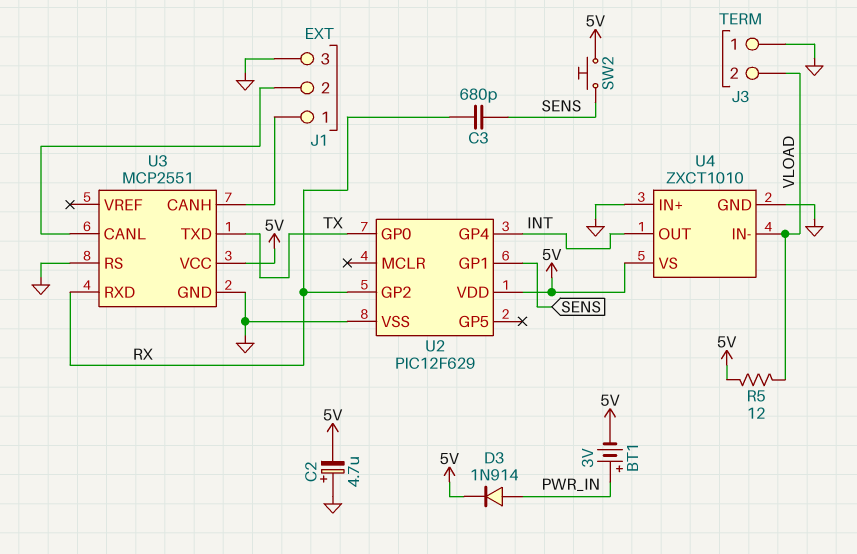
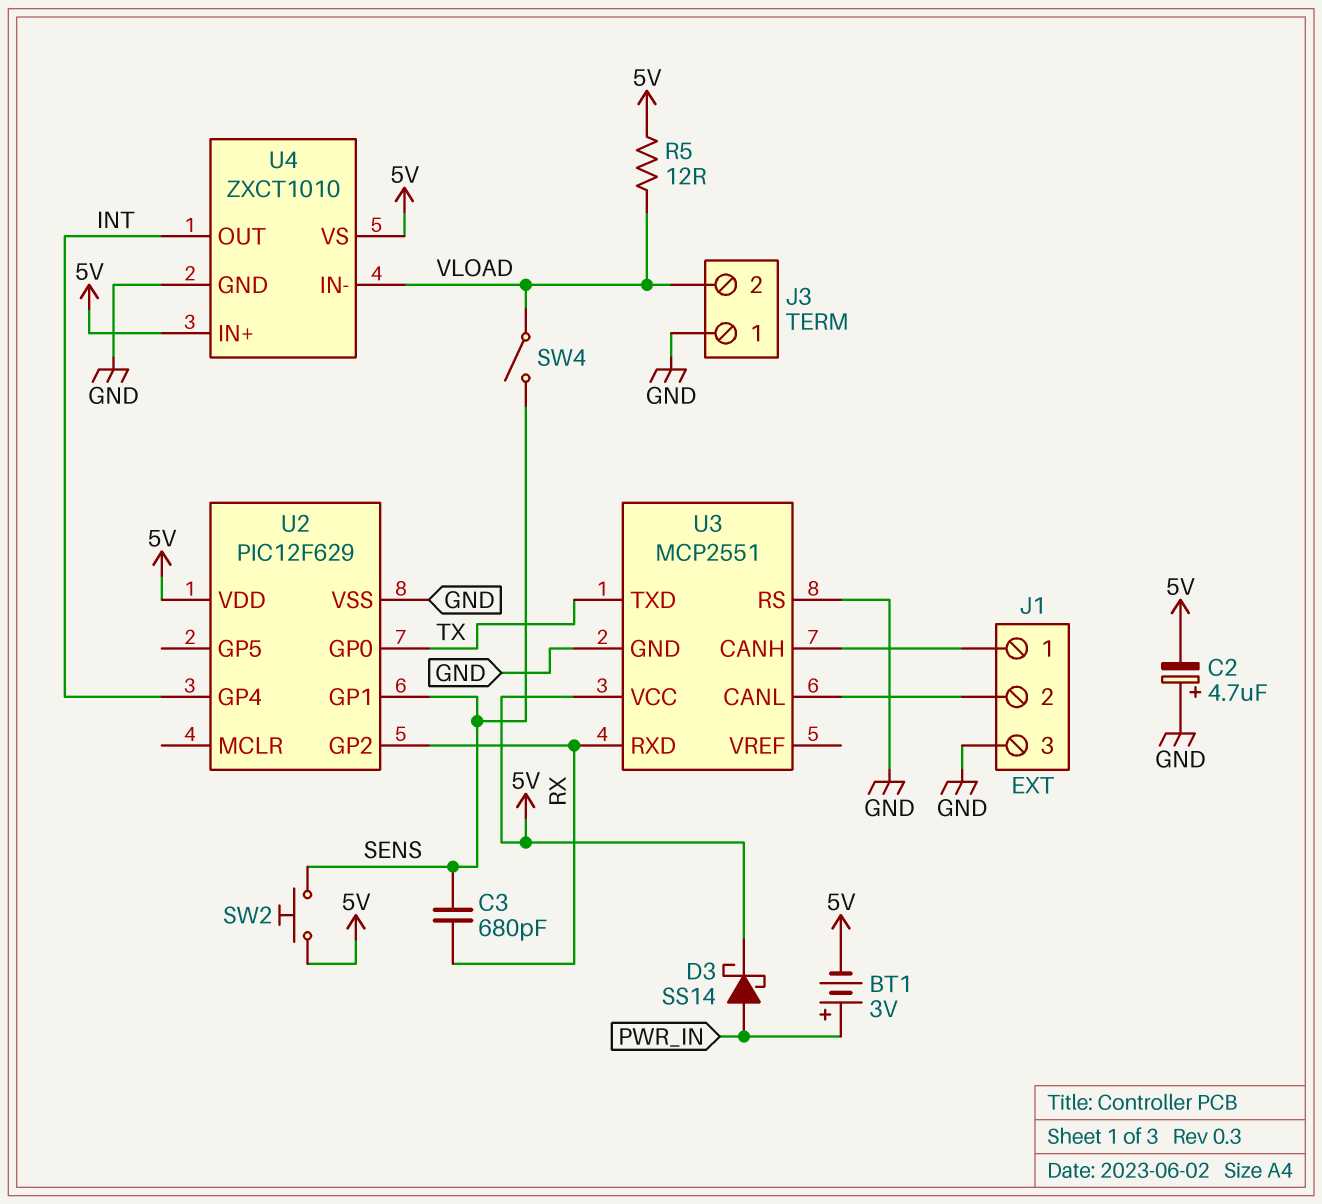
D3: diode 1N914 (A PWR_IN, K 5V) -> schottky SS14 (A PWR_IN, K 5V)
SW4: none -> switch (SENS, VLOAD)
U4 pin IN+: GND -> 5V

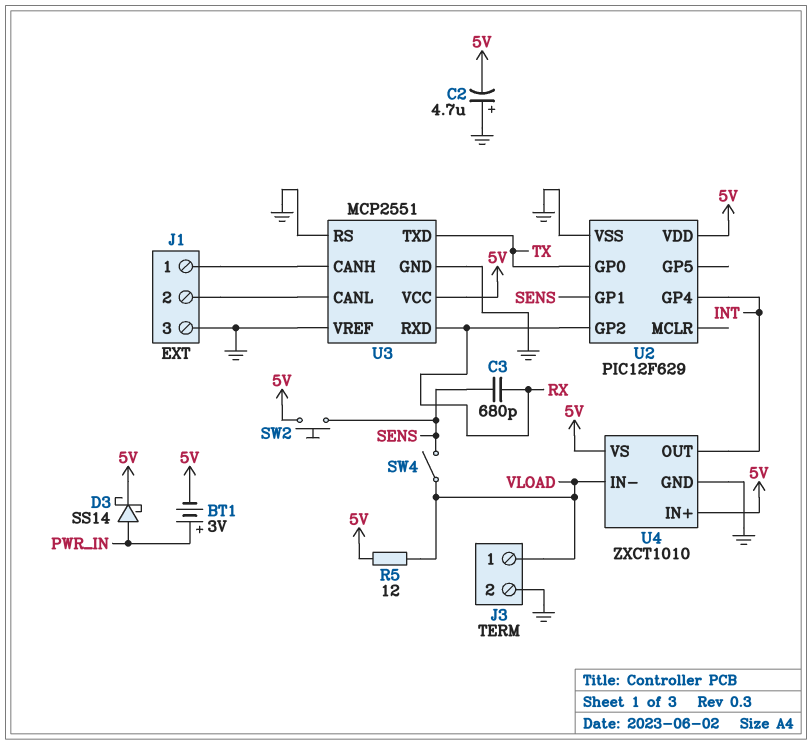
J3 pin 1: GND -> VLOAD
J3 pin 2: VLOAD -> GND
U3 pin VREF: none -> GND

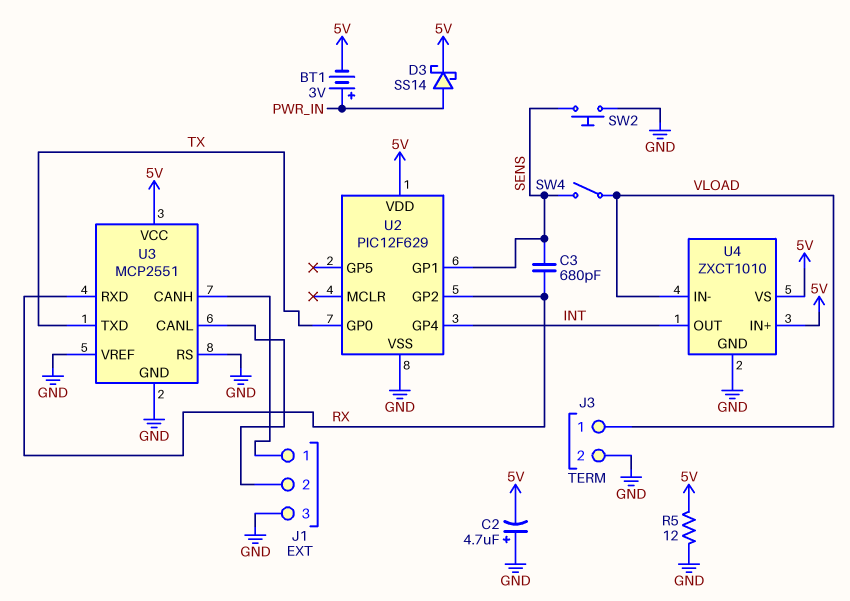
R5: 12 (5V, VLOAD) -> 12 (5V, GND)
SW2: button (5V, SENS) -> button (GND, SENS)

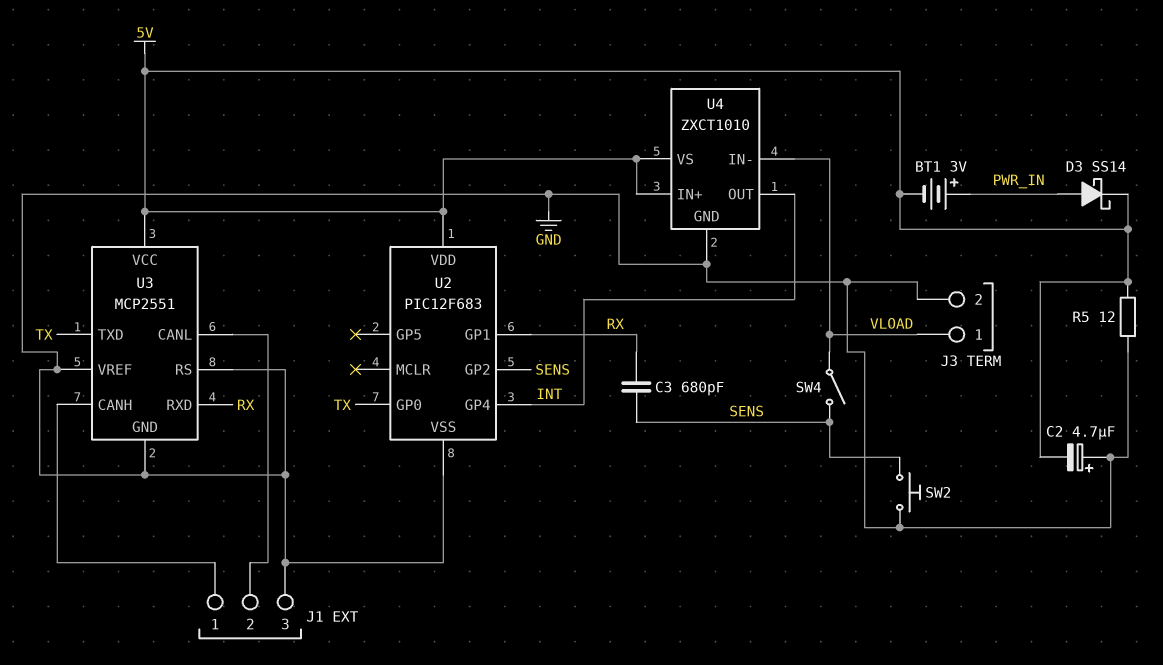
U2: PIC12F629 -> PIC12F683
U2 pin GP1: SENS -> RX
U2 pin GP2: RX -> SENS

